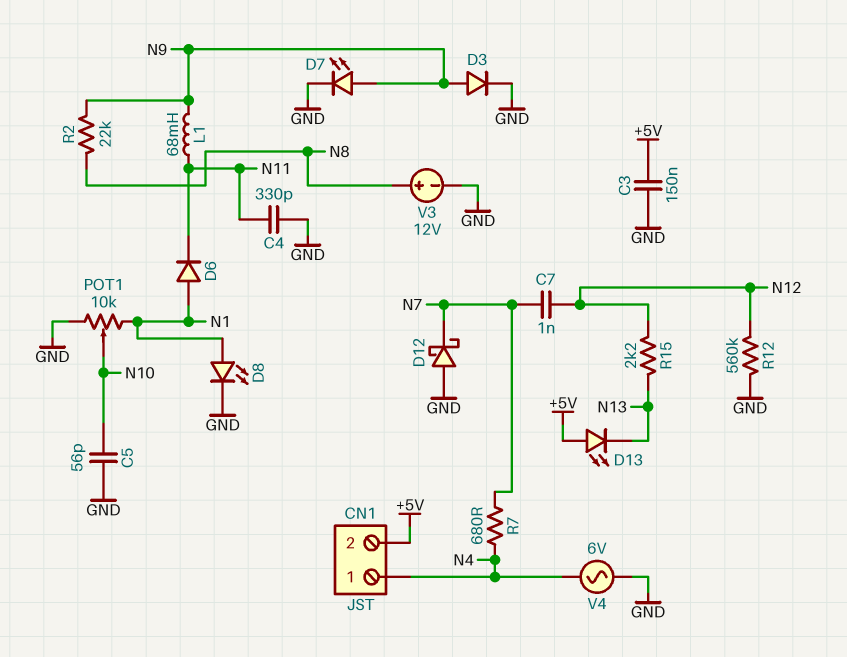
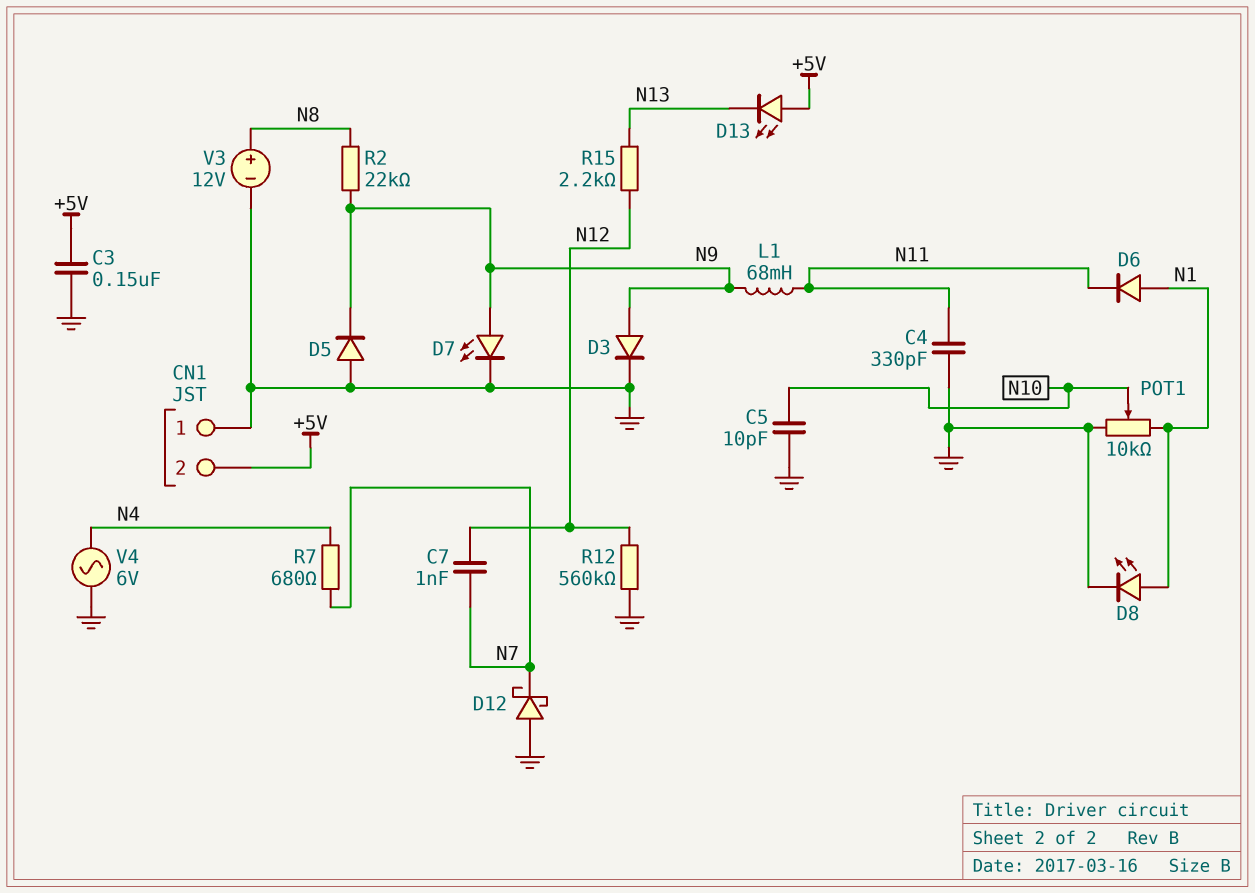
C5: 56pF (GND, N10) -> 10pF (GND, N10)
CN1 pin 1: N4 -> GND
D5: none -> diode (A GND, K N9)

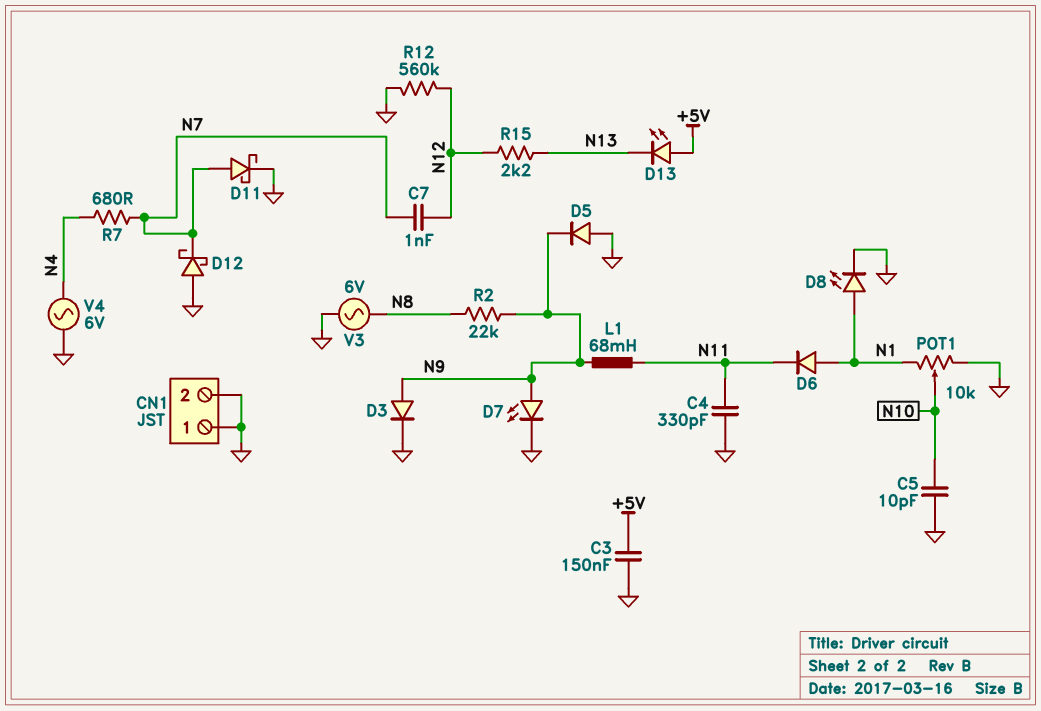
CN1 pin 2: +5V -> GND
D11: none -> schottky (A N7, K GND)
V3: 12V (plus N8, minus GND) -> AC 6V (GND, N8)

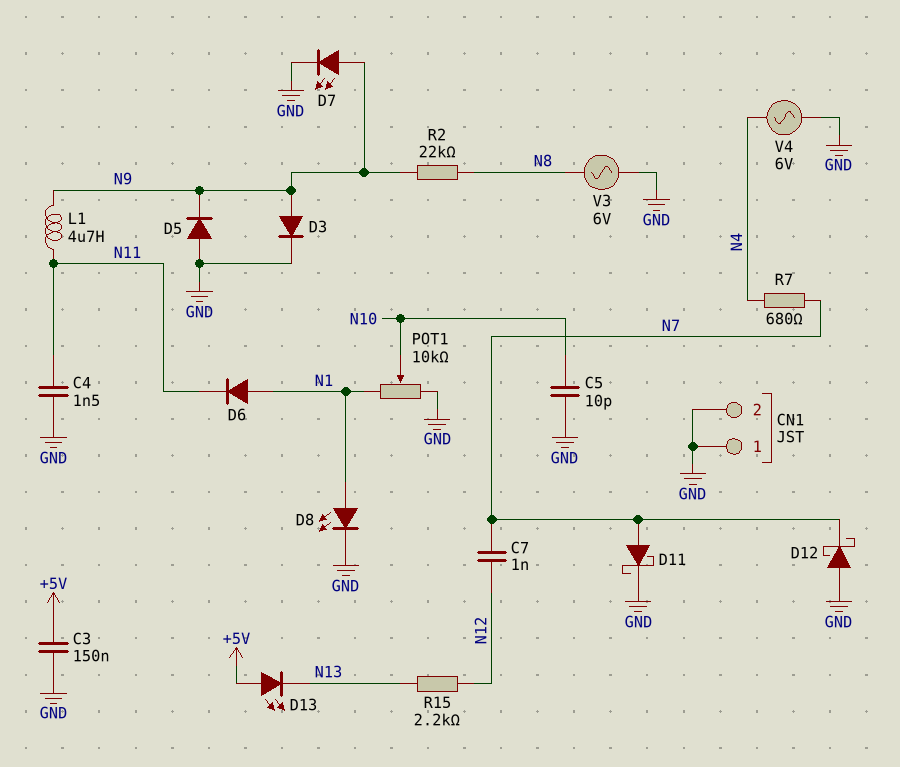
C4: 330pF (GND, N11) -> 1.5nF (GND, N11)
L1: 68mH (N9, N11) -> 4.7uH (N9, N11)
R12: 560k (GND, N12) -> none

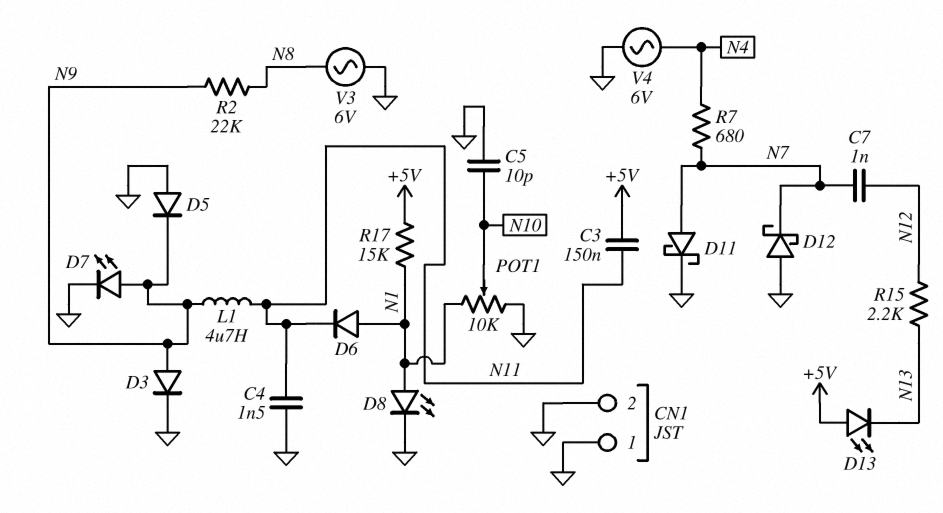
C3: 150nF (+5V, GND) -> 150nF (+5V, N11)
R17: none -> 15k (+5V, N1)

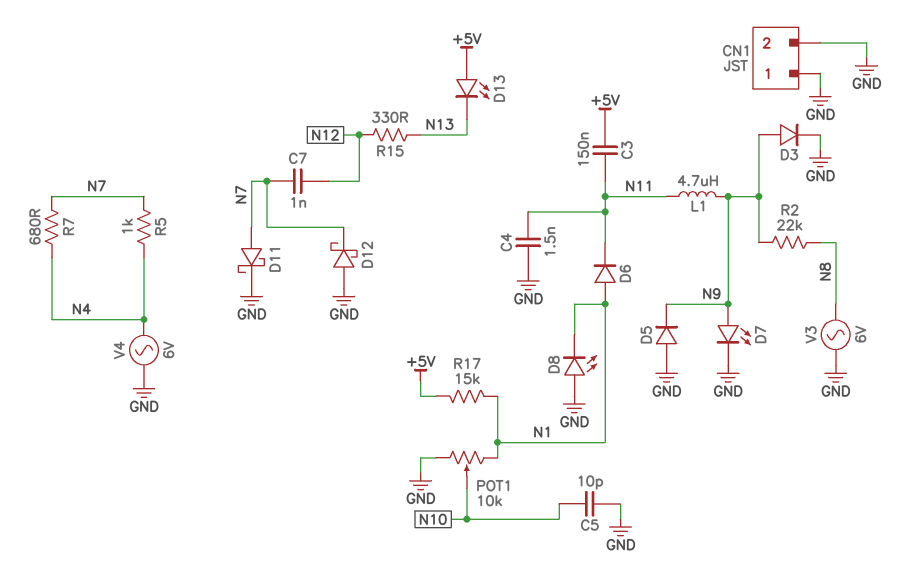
D8: LED (A N1, K GND) -> LED (A GND, K N1)
R5: none -> 1k (N4, N7)
R15: 2.2k (N12, N13) -> 330 (N12, N13)

